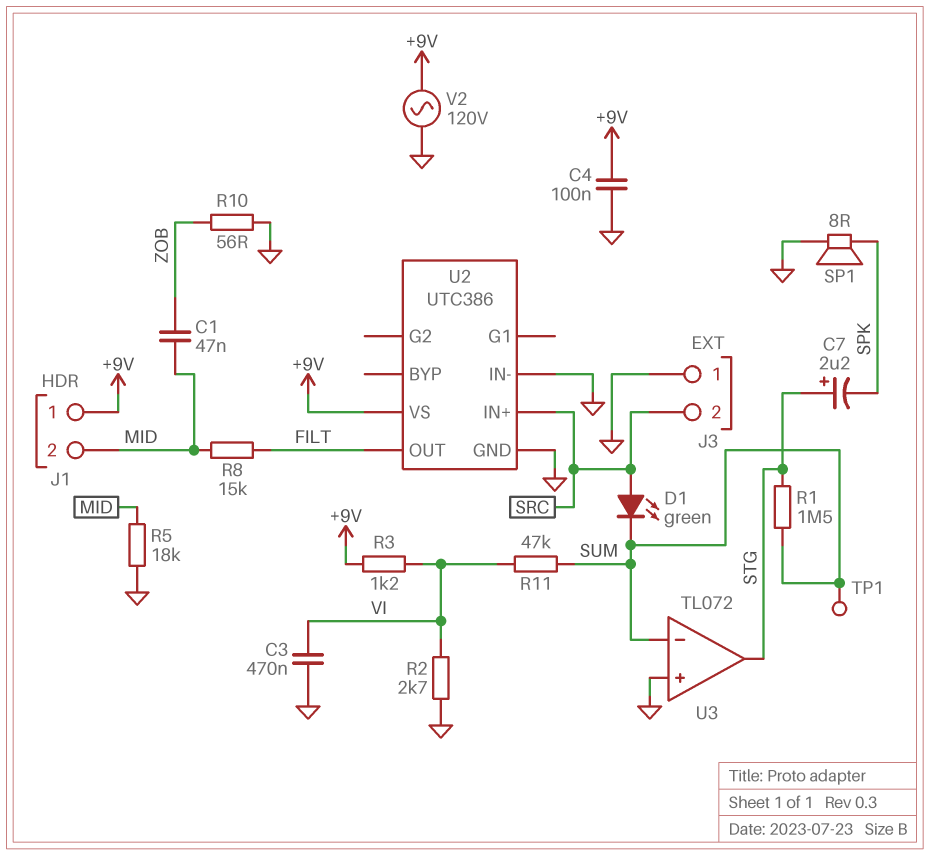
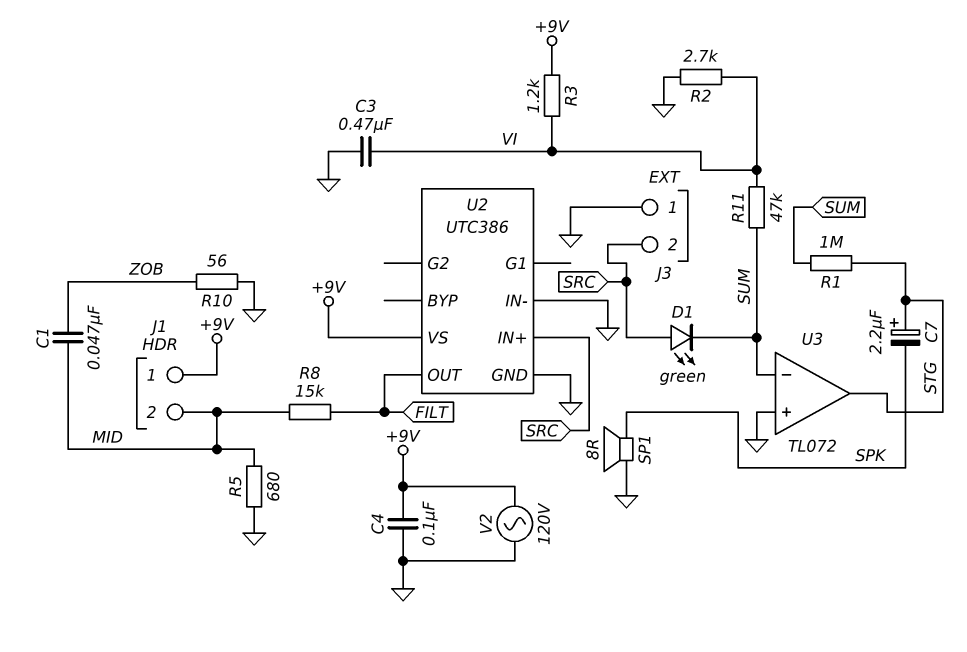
R1: 1.5M (STG, SUM) -> 1M (STG, SUM)
R5: 18k (GND, MID) -> 680 (GND, MID)
TP1: test point (SUM) -> none

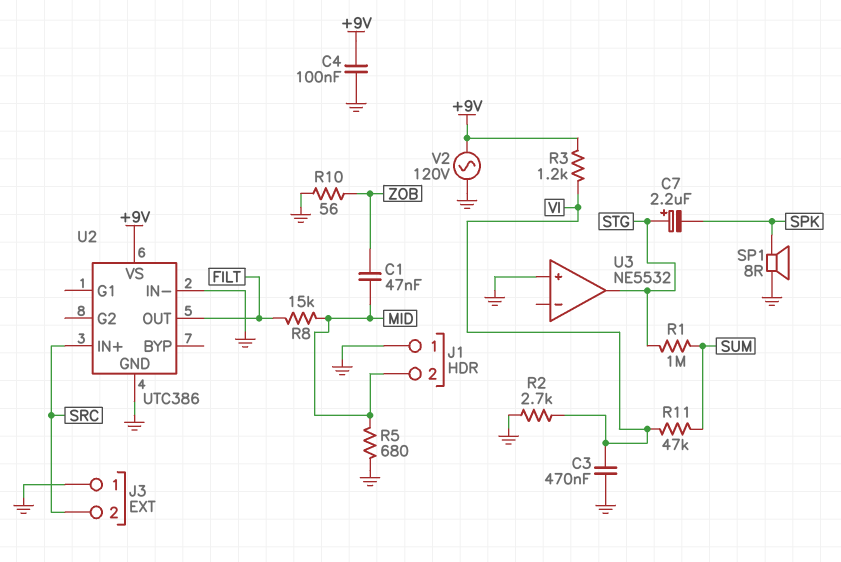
D1: LED green (A SRC, K SUM) -> none
J1 pin 1: +9V -> GND
U3: TL072 -> NE5532
U3 pin in-: SUM -> none

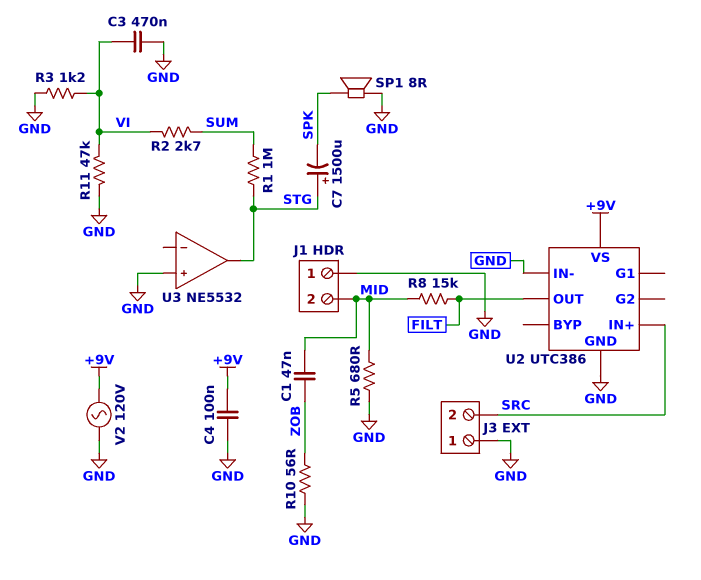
C7: 2.2uF (plus STG, minus SPK) -> 1500uF (plus STG, minus SPK)
R2: 2.7k (GND, VI) -> 2.7k (SUM, VI)
R3: 1.2k (+9V, VI) -> 1.2k (GND, VI)
R11: 47k (SUM, VI) -> 47k (GND, VI)

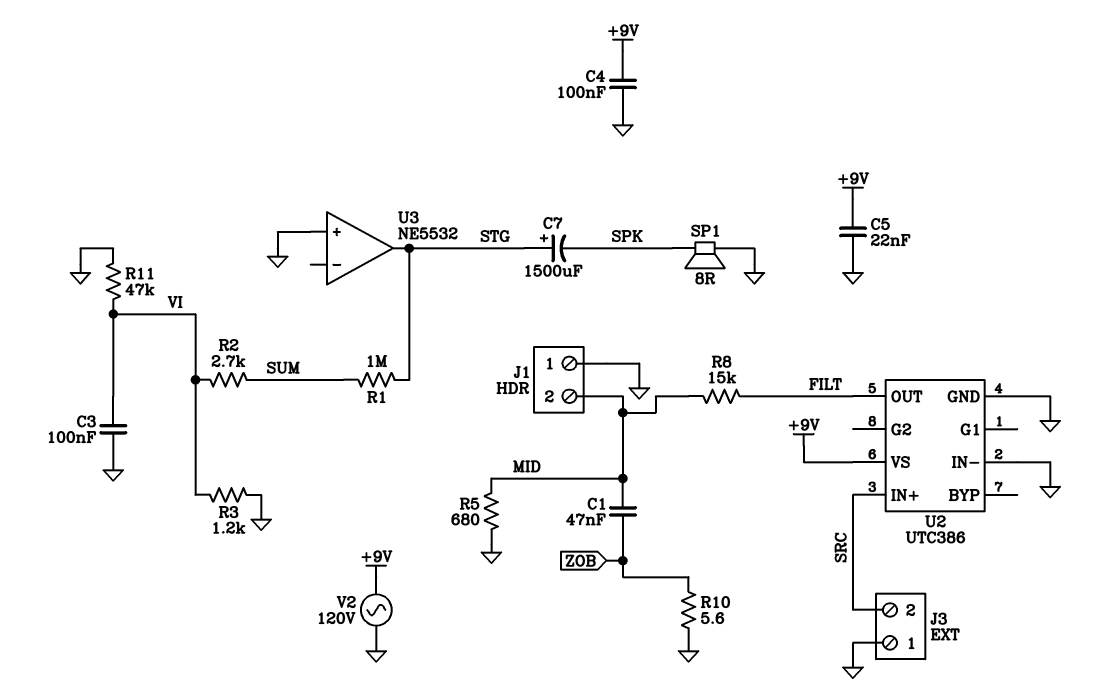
C3: 470nF (GND, VI) -> 100nF (GND, VI)
C5: none -> 22nF (+9V, GND)
R10: 56 (GND, ZOB) -> 5.6 (GND, ZOB)

